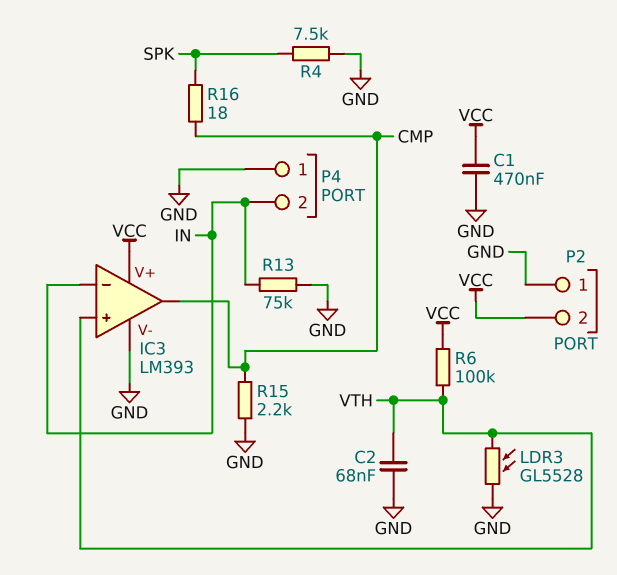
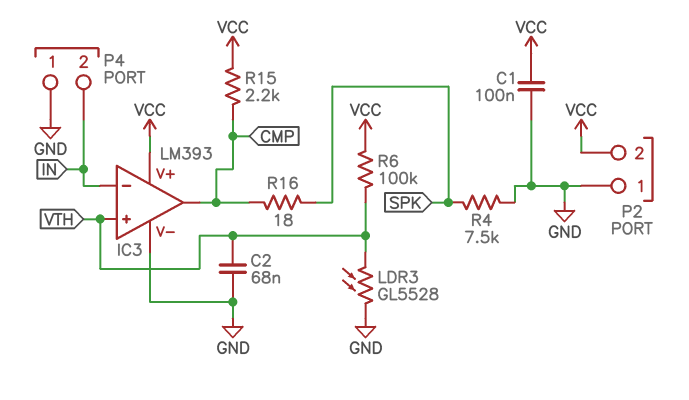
C1: 470nF (GND, VCC) -> 100nF (GND, VCC)
R13: 75k (GND, IN) -> none
R15: 2.2k (CMP, GND) -> 2.2k (CMP, VCC)

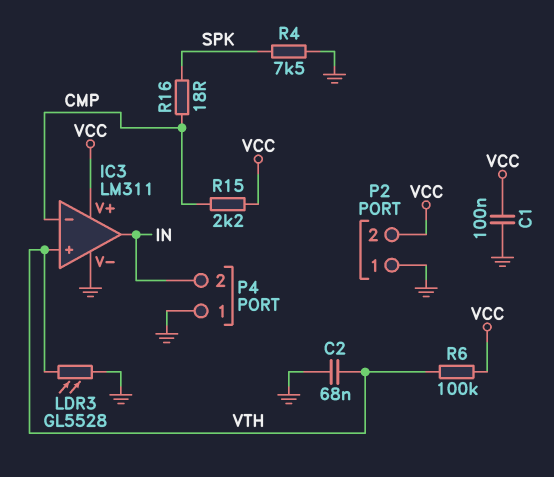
IC3: LM393 -> LM311
IC3 pin in-: IN -> CMP
IC3 pin out: CMP -> IN

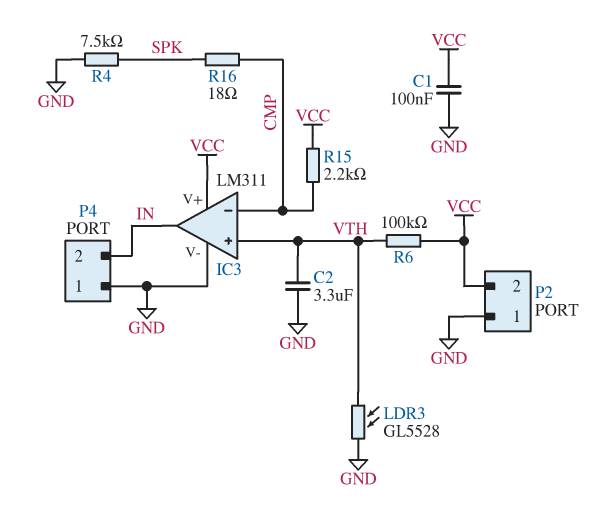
C2: 68nF (GND, VTH) -> 3.3uF (GND, VTH)

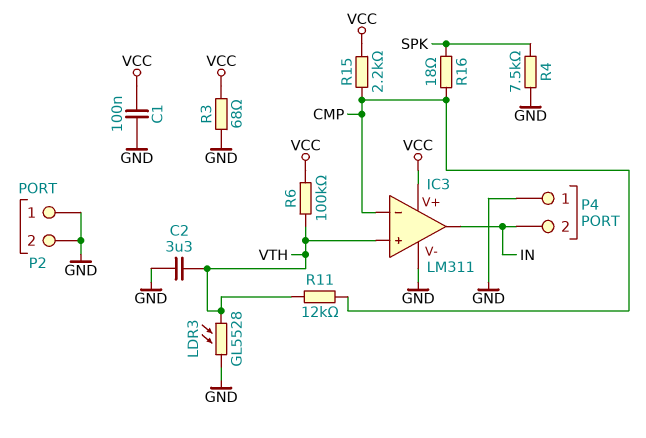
P2 pin 2: VCC -> GND
R3: none -> 68 (GND, VCC)
R11: none -> 12k (CMP, VTH)

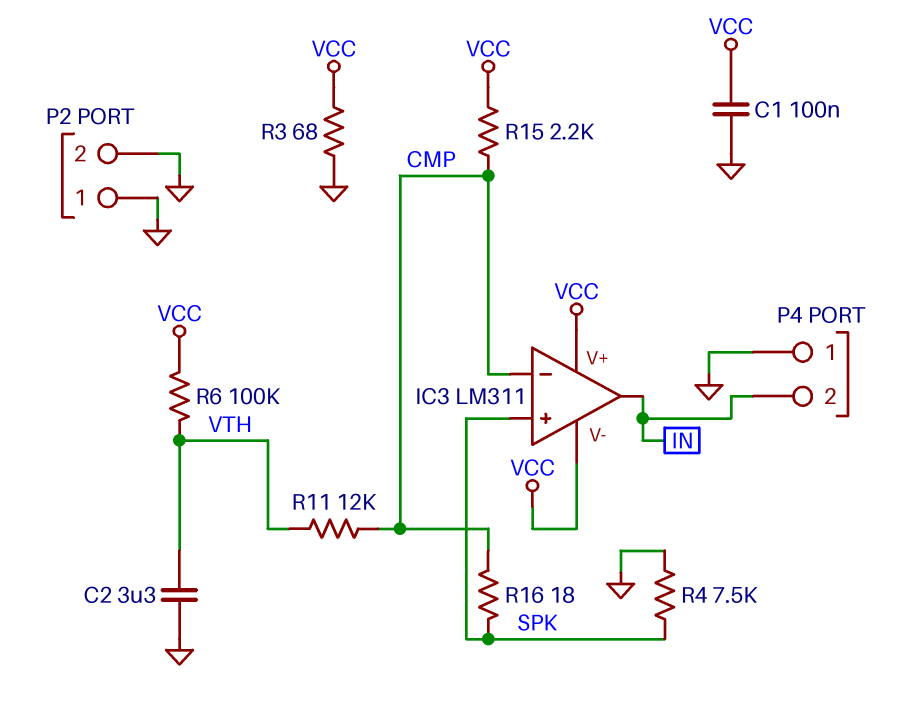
IC3 pin V-: GND -> VCC
IC3 pin in+: VTH -> SPK
LDR3: GL5528 (GND, VTH) -> none

